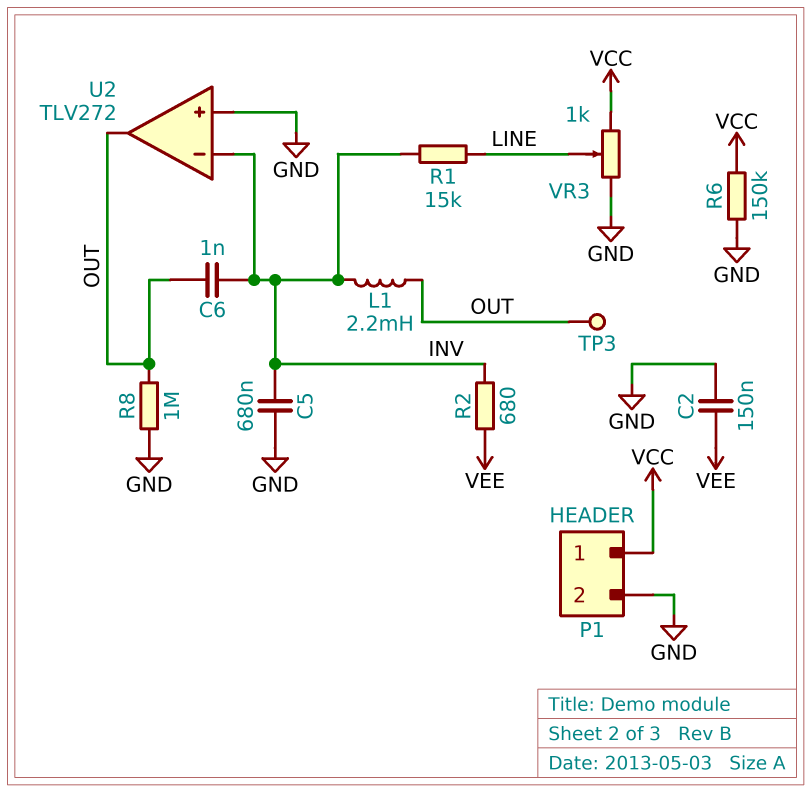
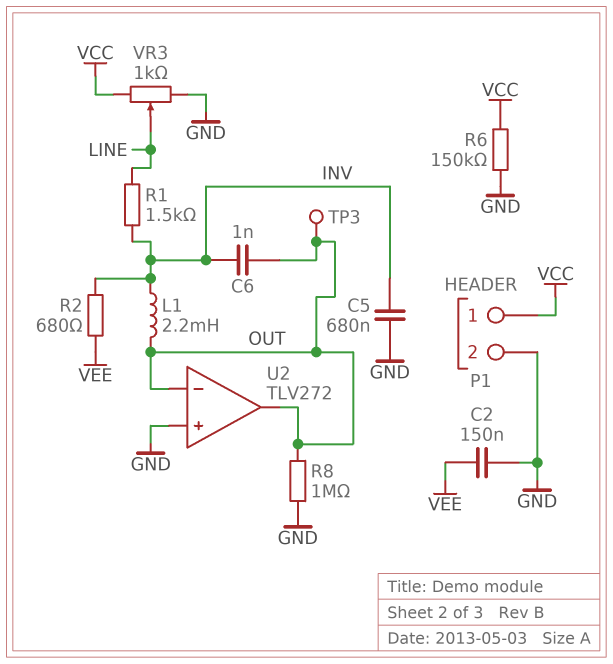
R1: 15k (INV, LINE) -> 1.5k (INV, LINE)
U2 pin in-: INV -> OUT

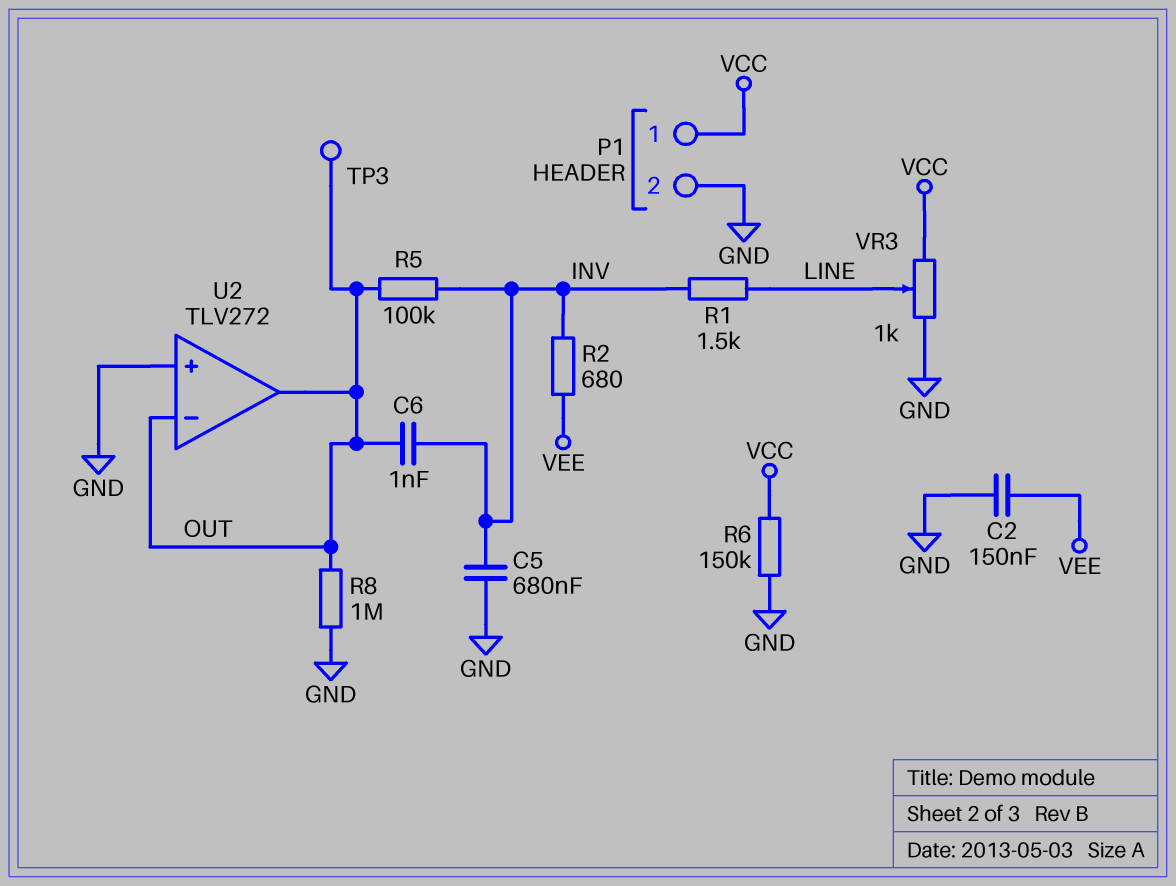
L1: 2.2mH (INV, OUT) -> none
R5: none -> 100k (INV, OUT)

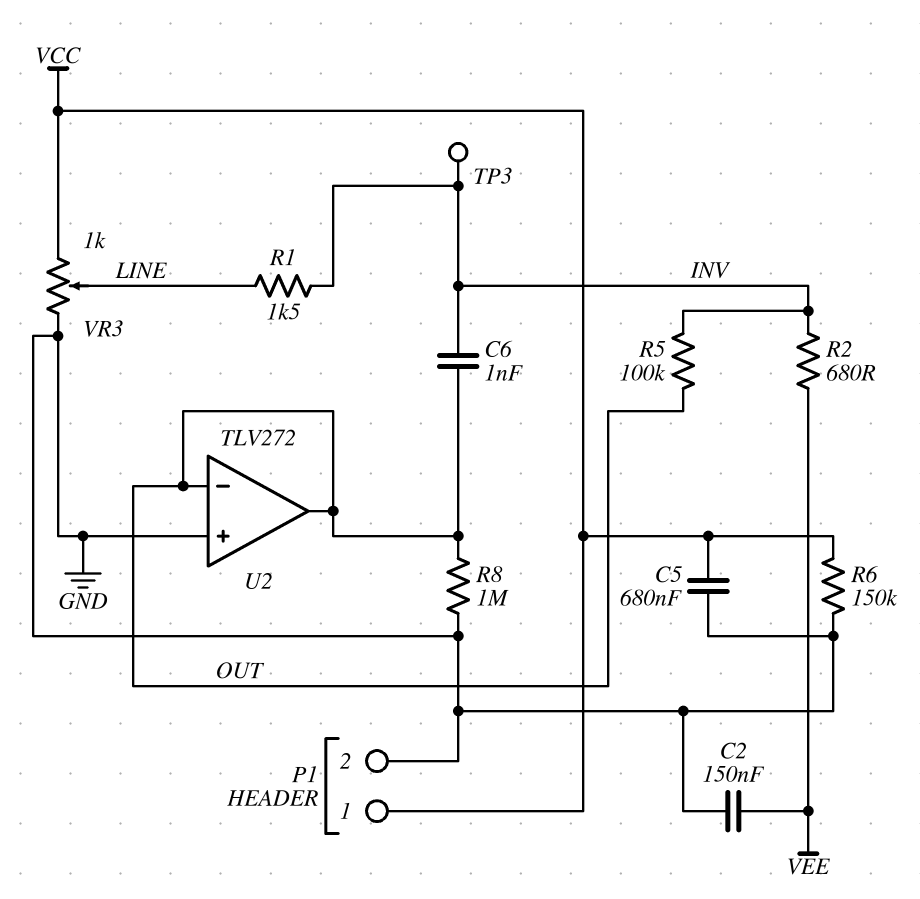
C5: 680nF (GND, INV) -> 680nF (GND, VCC)
TP3: test point (OUT) -> test point (INV)

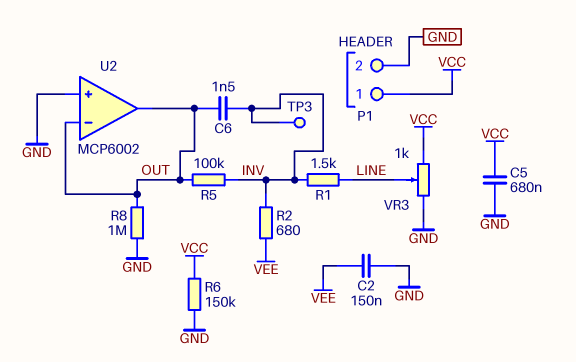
C6: 1nF (INV, OUT) -> 1.5nF (INV, OUT)
U2: TLV272 -> MCP6002

